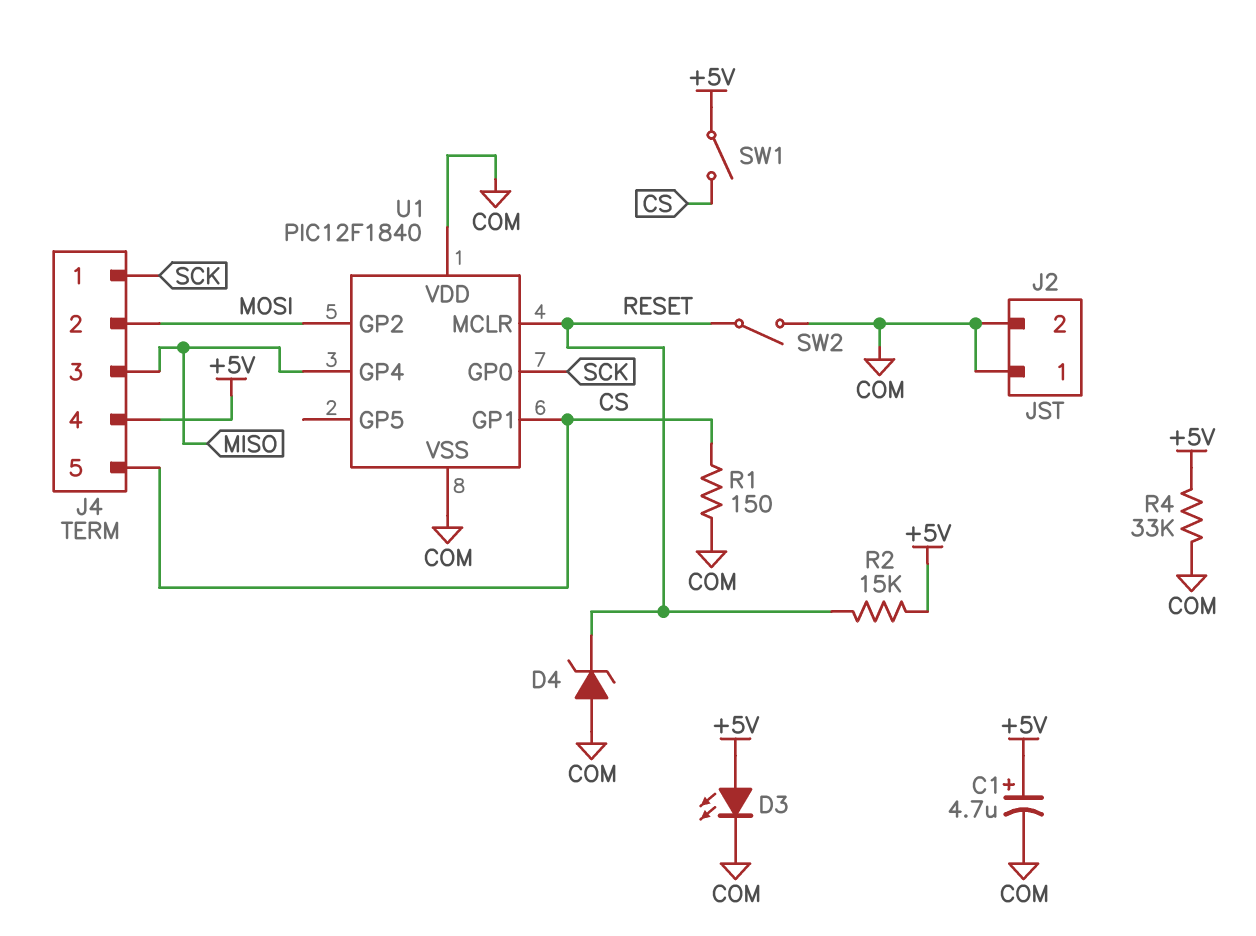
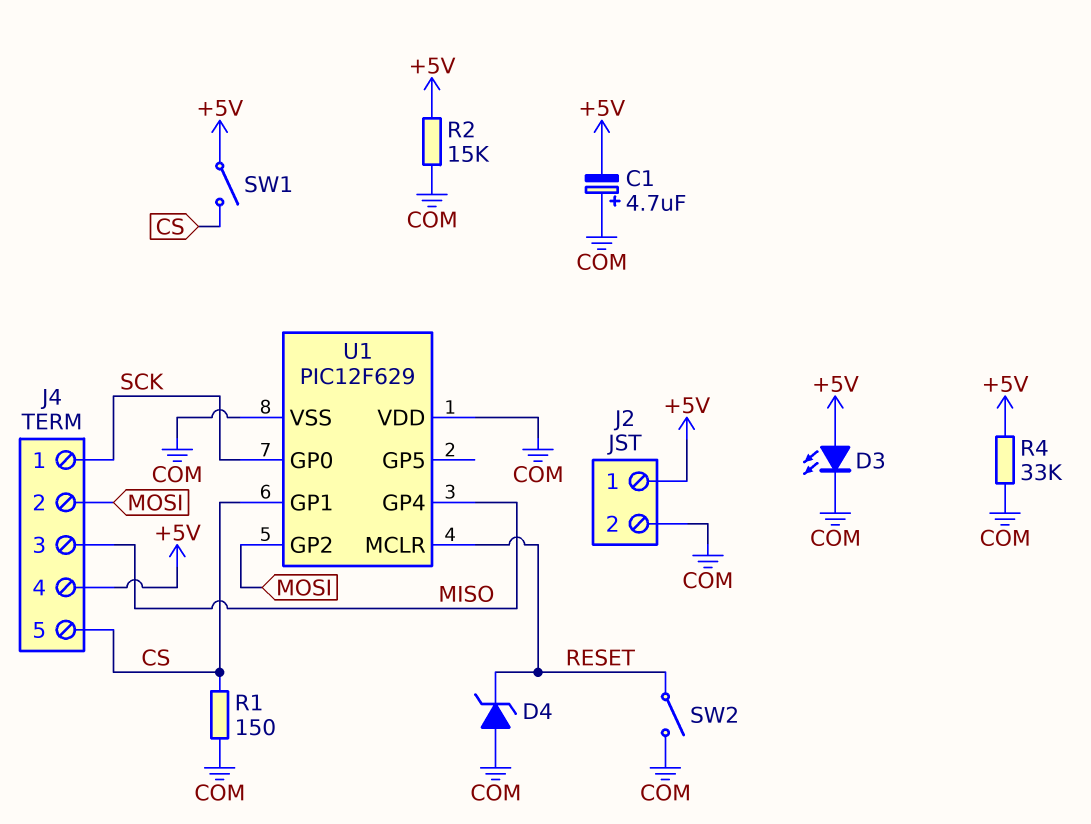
C1: 4.7uF (plus +5V, minus COM) -> 4.7uF (plus COM, minus +5V)
J2 pin 1: COM -> +5V
R2: 15k (+5V, RESET) -> 15k (+5V, COM)
U1: PIC12F1840 -> PIC12F629

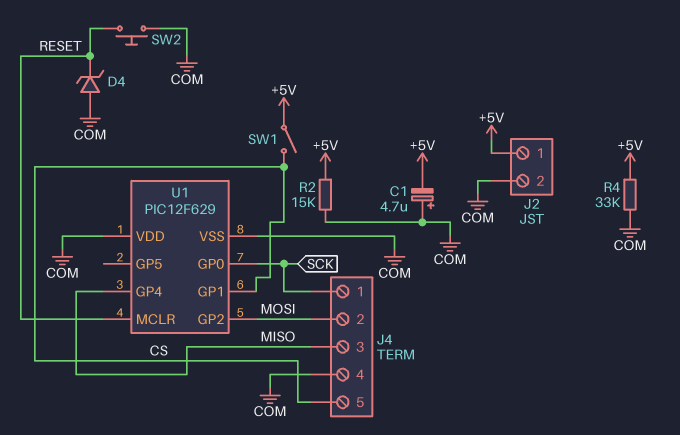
D3: LED (A +5V, K COM) -> none
J4 pin 4: +5V -> COM
R1: 150 (COM, CS) -> none
SW2: switch (COM, RESET) -> button (COM, RESET)

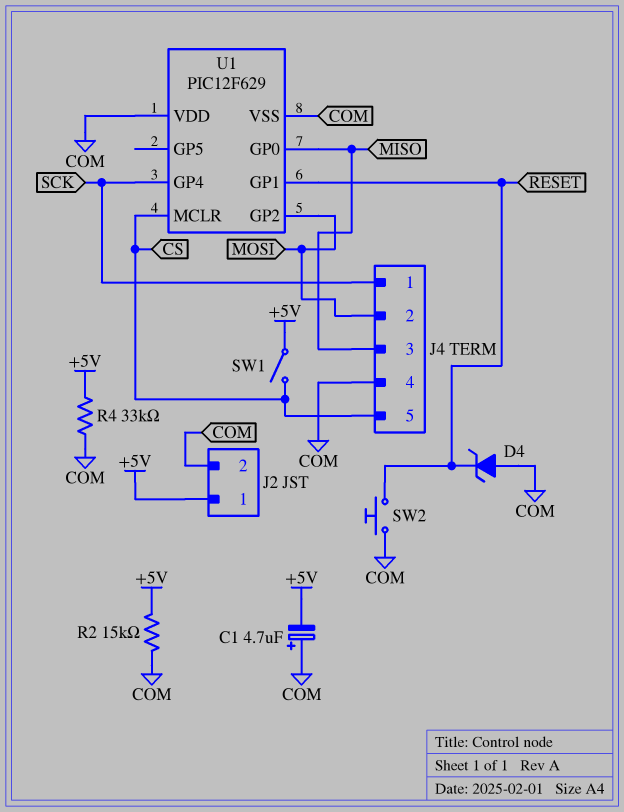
U1 pin GP0: SCK -> MISO
U1 pin GP1: CS -> RESET
U1 pin GP4: MISO -> SCK
U1 pin MCLR: RESET -> CS

